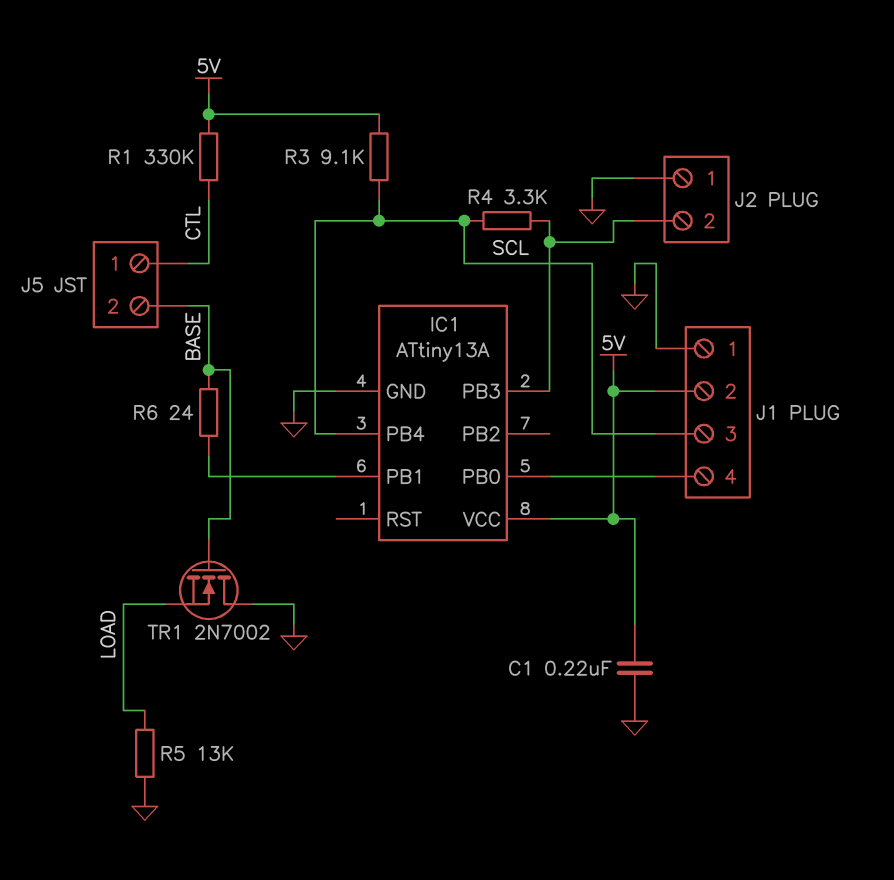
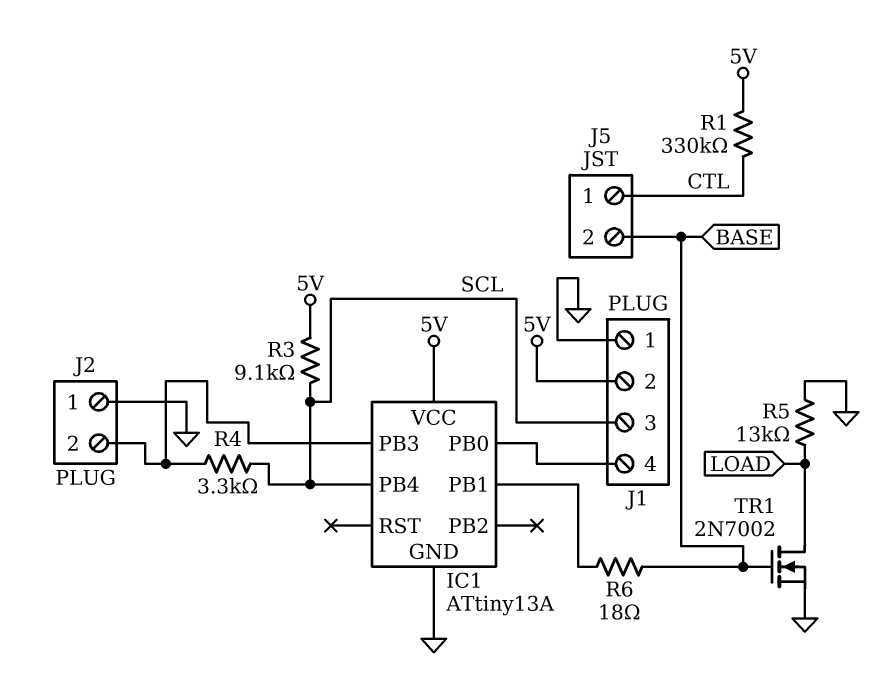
C1: 220nF (5V, GND) -> none
R6: 24 (BASE, IC1/PB1) -> 18 (BASE, IC1/PB1)
TR1: NMOS 2N7002 (G BASE, D GND, S LOAD) -> NMOS 2N7002 (G BASE, D LOAD, S GND)

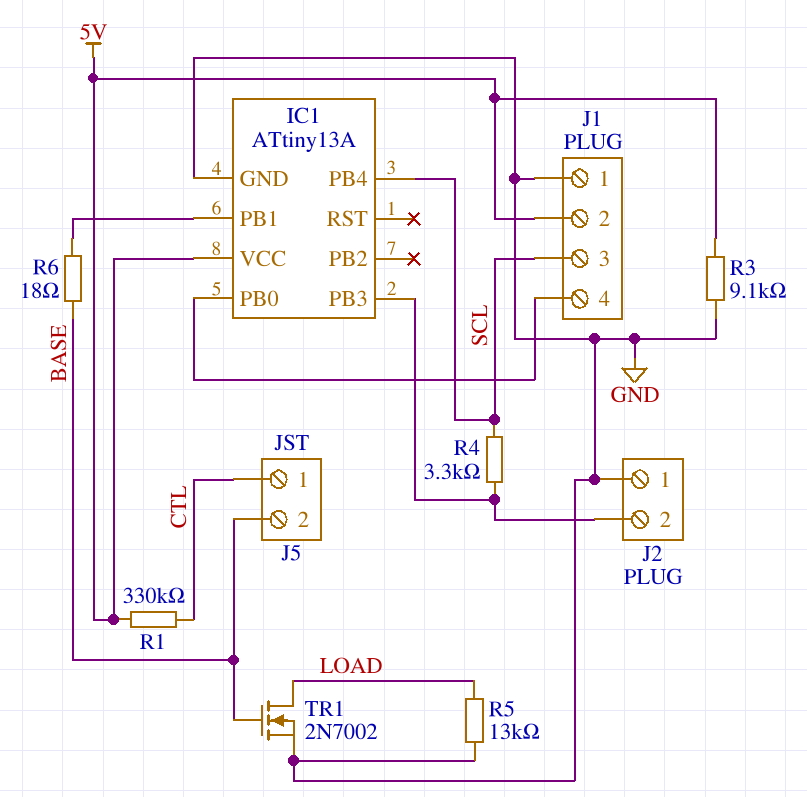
R3: 9.1k (5V, SCL) -> 9.1k (5V, GND)

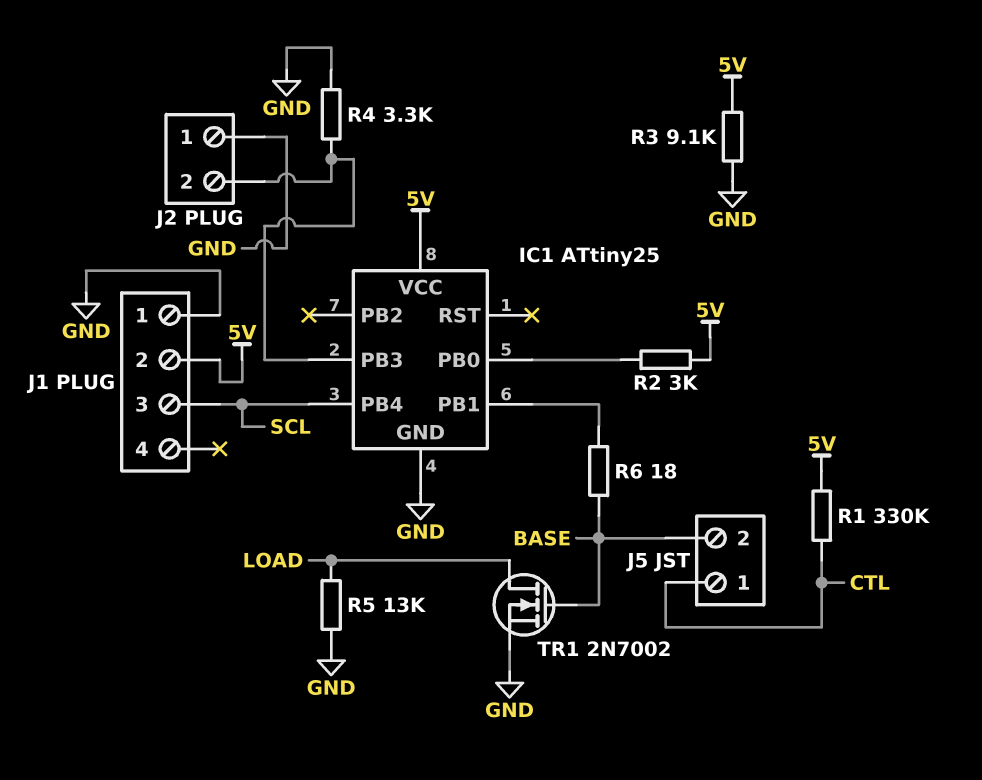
IC1: ATtiny13A -> ATtiny25
J1 pin 4: IC1/PB0 -> none
R2: none -> 3k (5V, IC1/PB0)
R4: 3.3k (IC1/PB3, SCL) -> 3.3k (GND, IC1/PB3)

